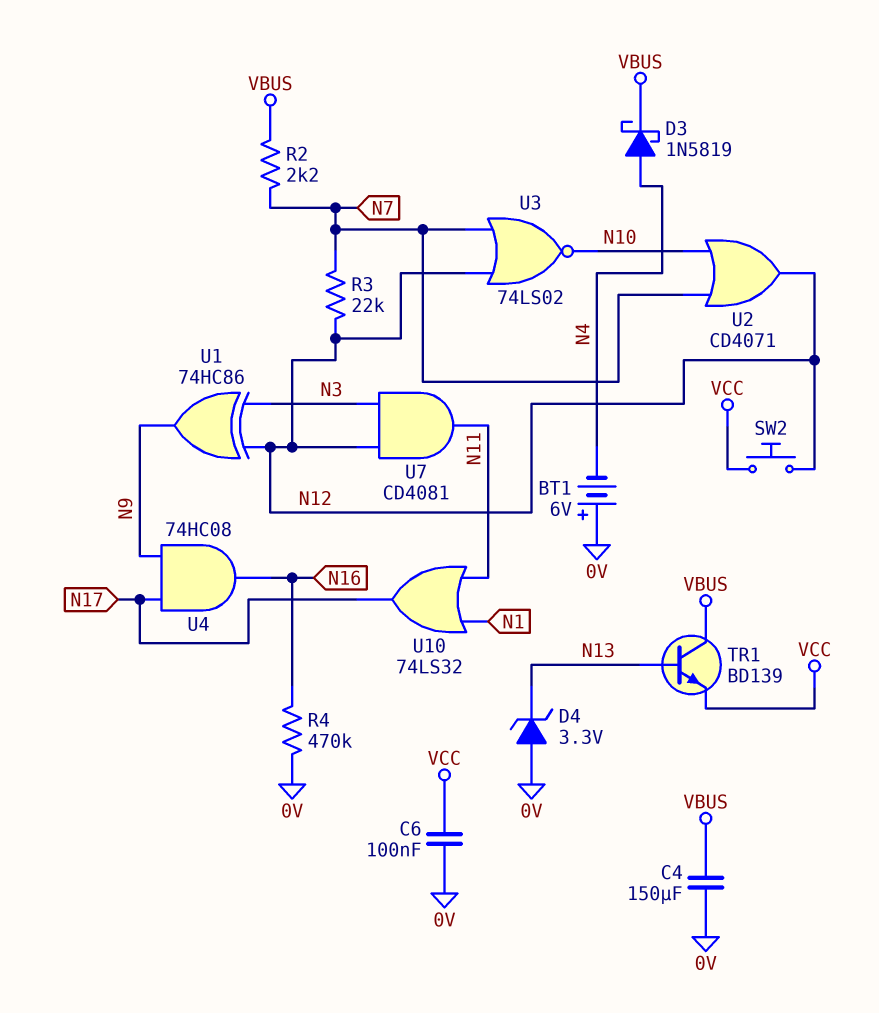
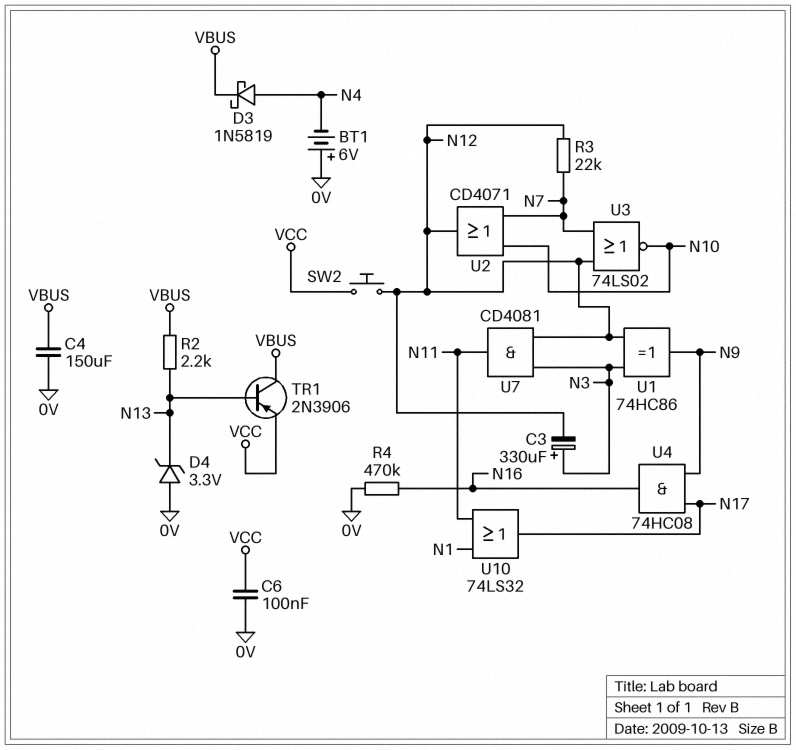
C3: none -> 330uF (plus N3, minus N12)
R2: 2.2k (N7, VBUS) -> 2.2k (N13, VBUS)
TR1: NPN BD139 (B N13, C VBUS, E VCC) -> PNP 2N3906 (B N13, C VBUS, E VCC)

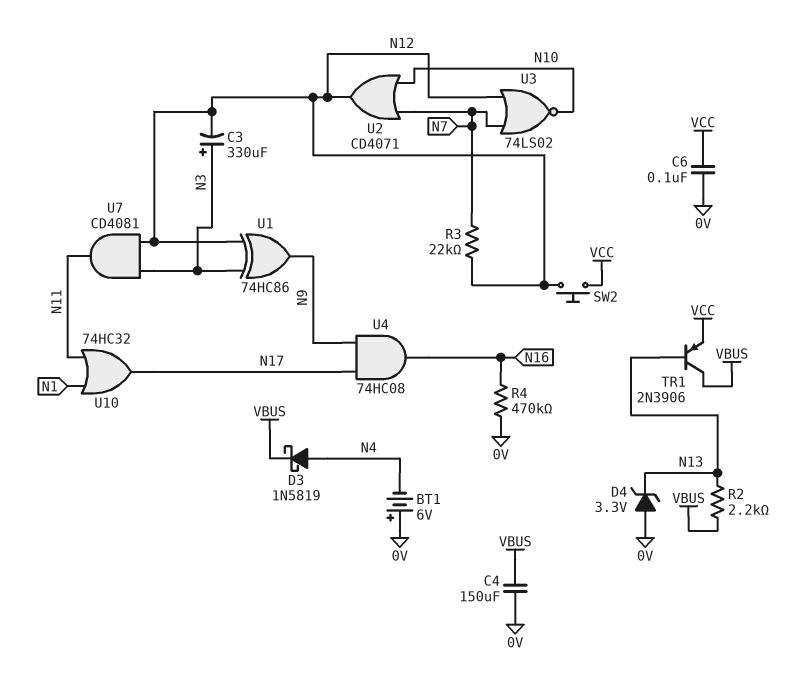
U10: OR 74LS32 (in N1, in N11, out N17) -> OR 74HC32 (in N1, in N11, out N17)

